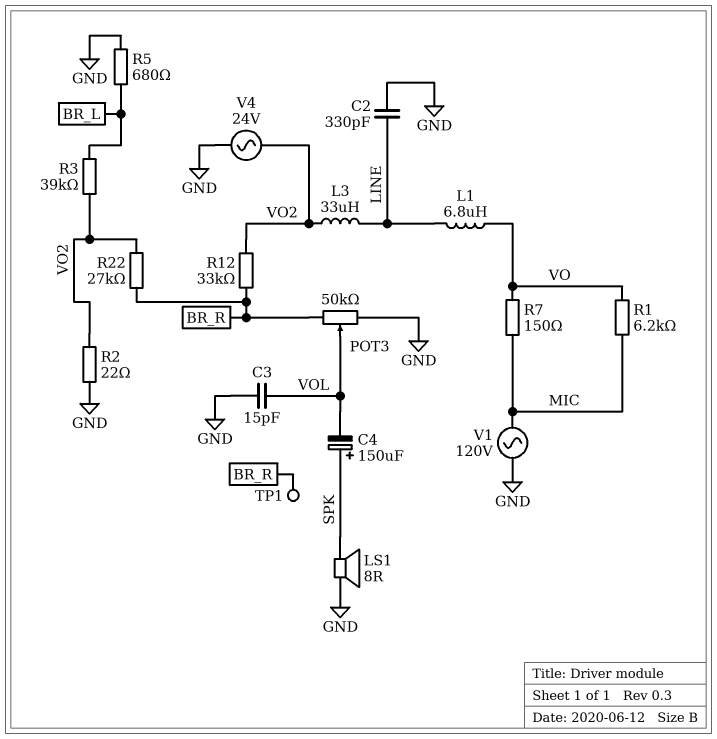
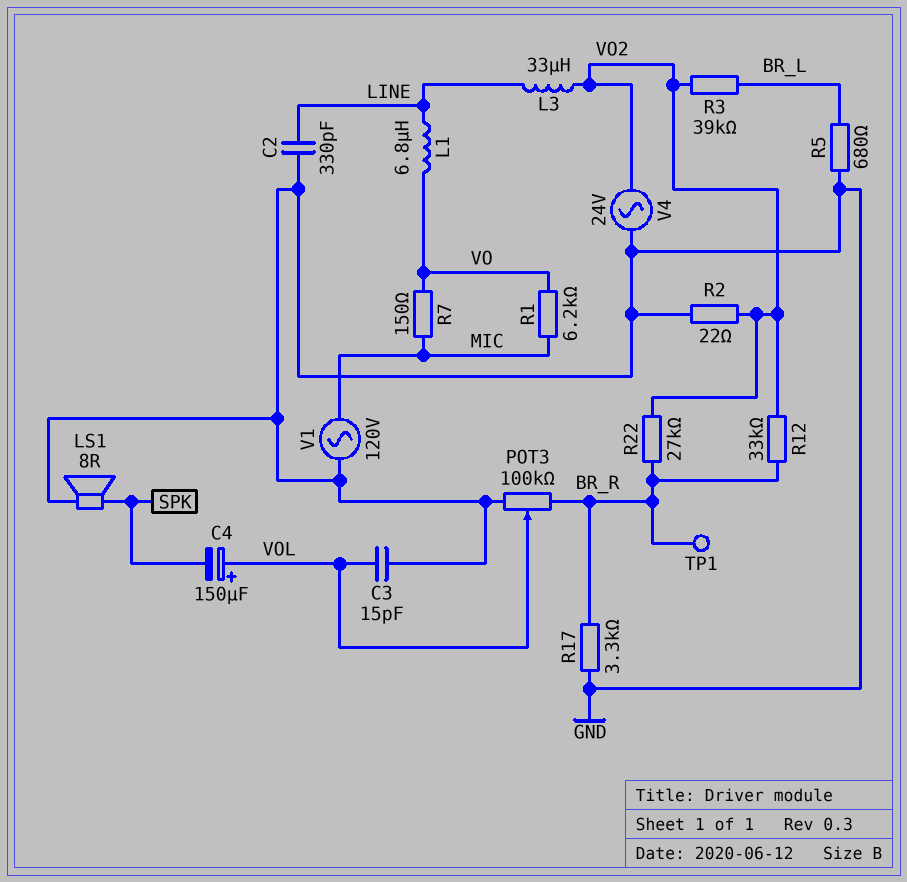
C4: 150uF (plus SPK, minus VOL) -> 150uF (plus VOL, minus SPK)
POT3: 50k (BR_R, GND, wiper VOL) -> 100k (BR_R, GND, wiper VOL)
R17: none -> 3.3k (BR_R, GND)

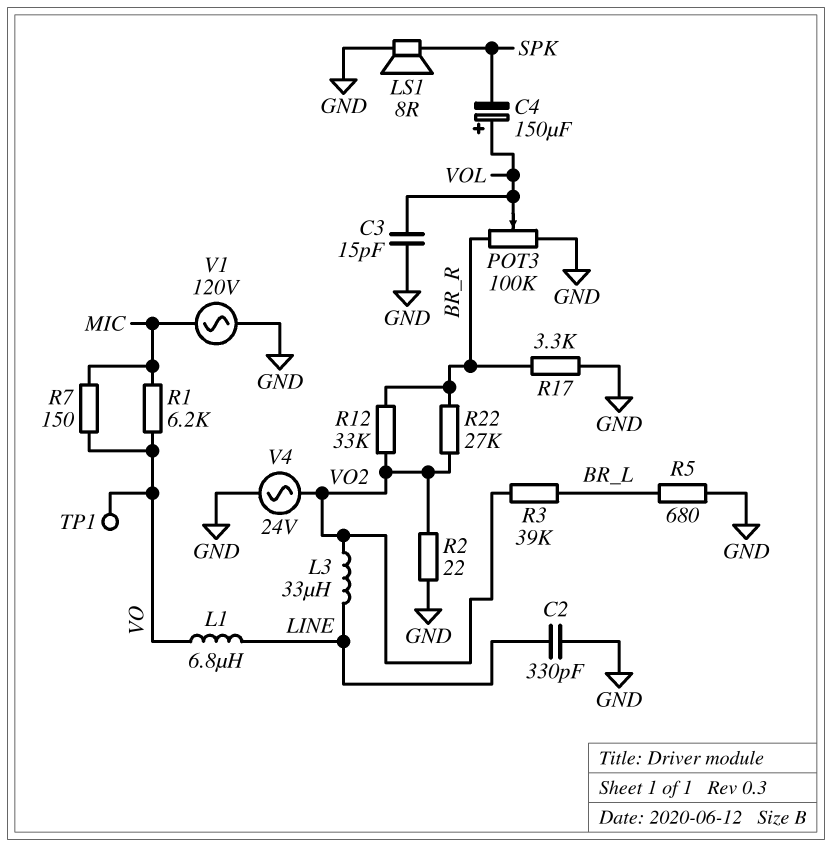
TP1: test point (BR_R) -> test point (VO)

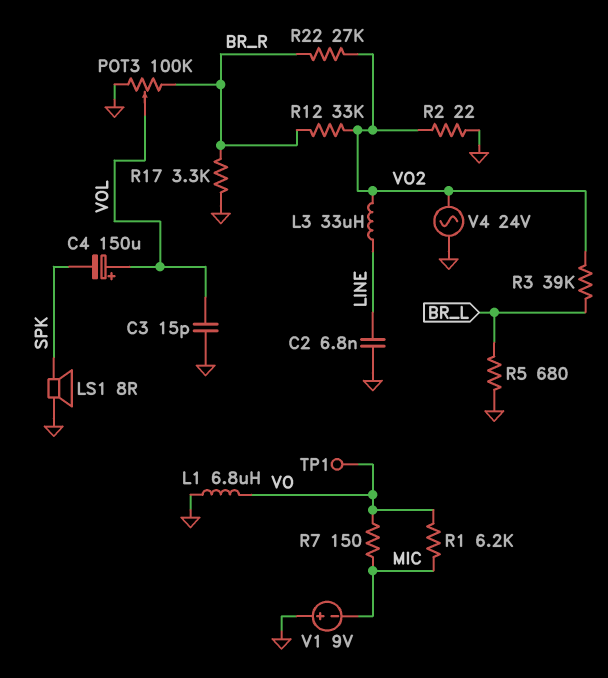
C2: 330pF (GND, LINE) -> 6.8nF (GND, LINE)
L1: 6.8uH (LINE, VO) -> 6.8uH (GND, VO)
V1: AC 120V (GND, MIC) -> 9V (plus GND, minus MIC)

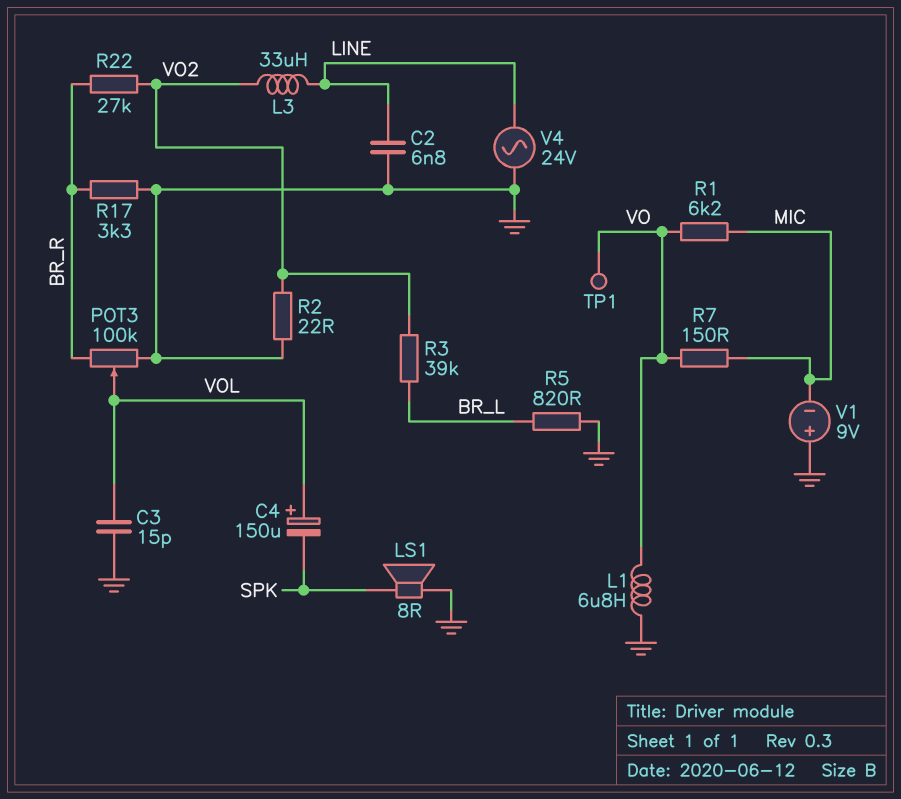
R5: 680 (BR_L, GND) -> 820 (BR_L, GND)
R12: 33k (BR_R, VO2) -> none
V4: AC 24V (GND, VO2) -> AC 24V (GND, LINE)

